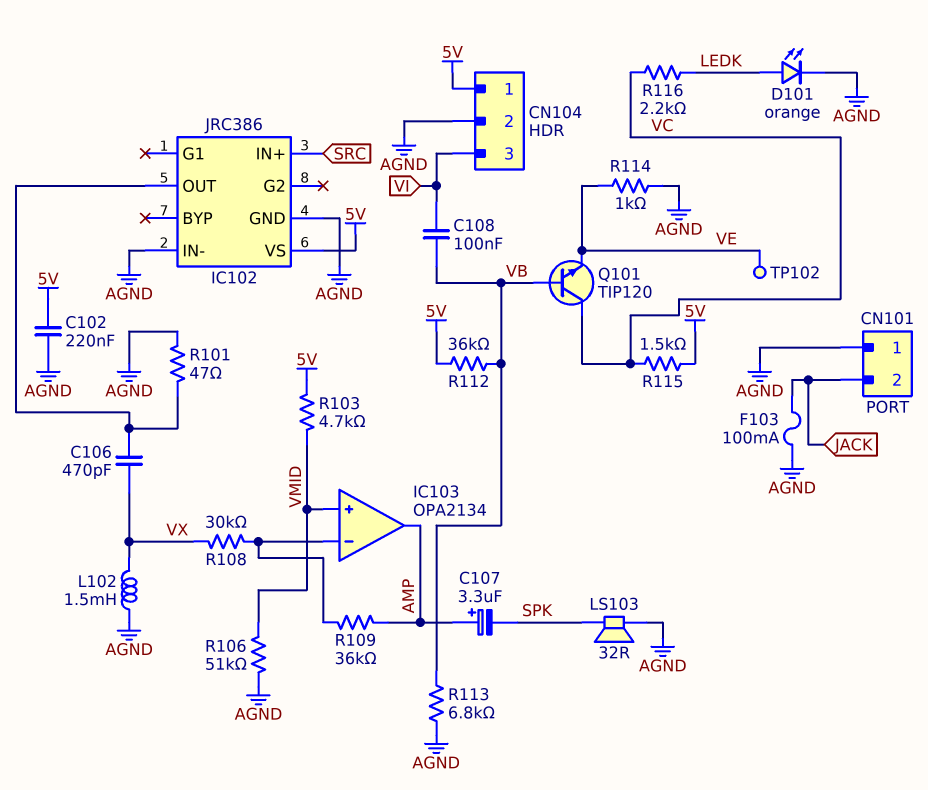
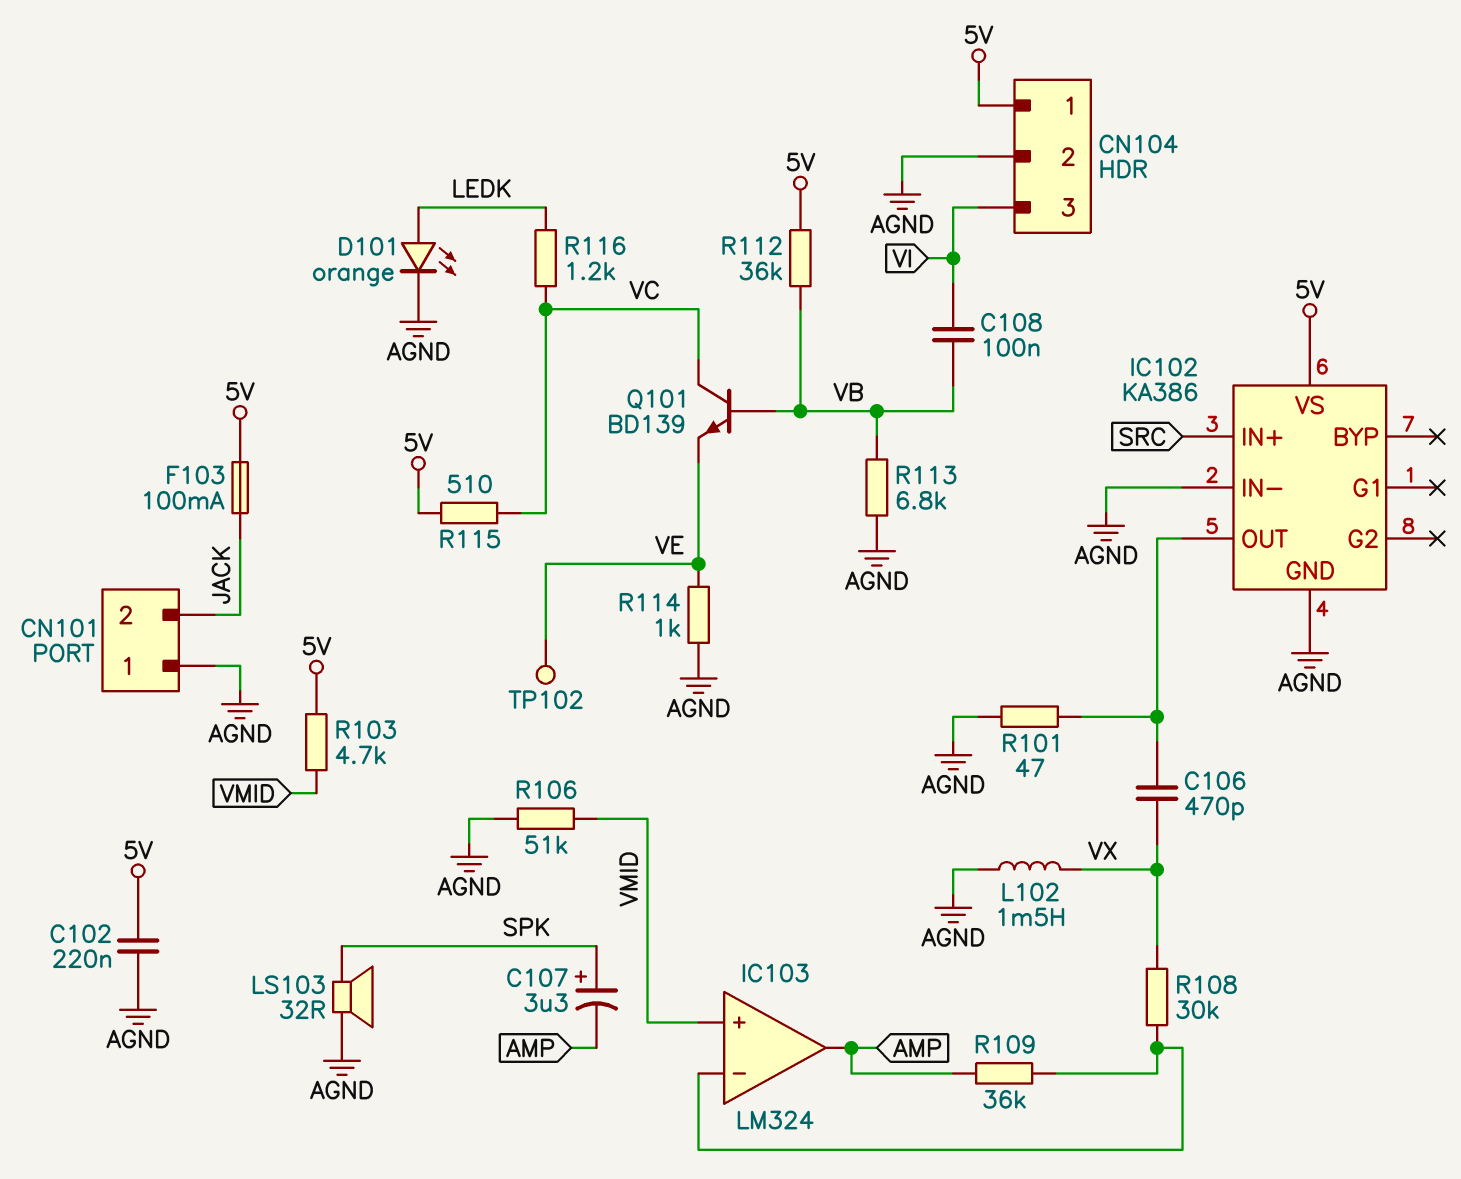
C107: 3.3uF (plus AMP, minus SPK) -> 3.3uF (plus SPK, minus AMP)
F103: 100mA (AGND, JACK) -> 100mA (5V, JACK)
IC102: JRC386 -> KA386
IC103: OPA2134 -> LM324
Q101: NPN TIP120 (B VB, C VC, E VE) -> NPN BD139 (B VB, C VC, E VE)
R115: 1.5k (5V, VC) -> 510 (5V, VC)
R116: 2.2k (LEDK, VC) -> 1.2k (LEDK, VC)

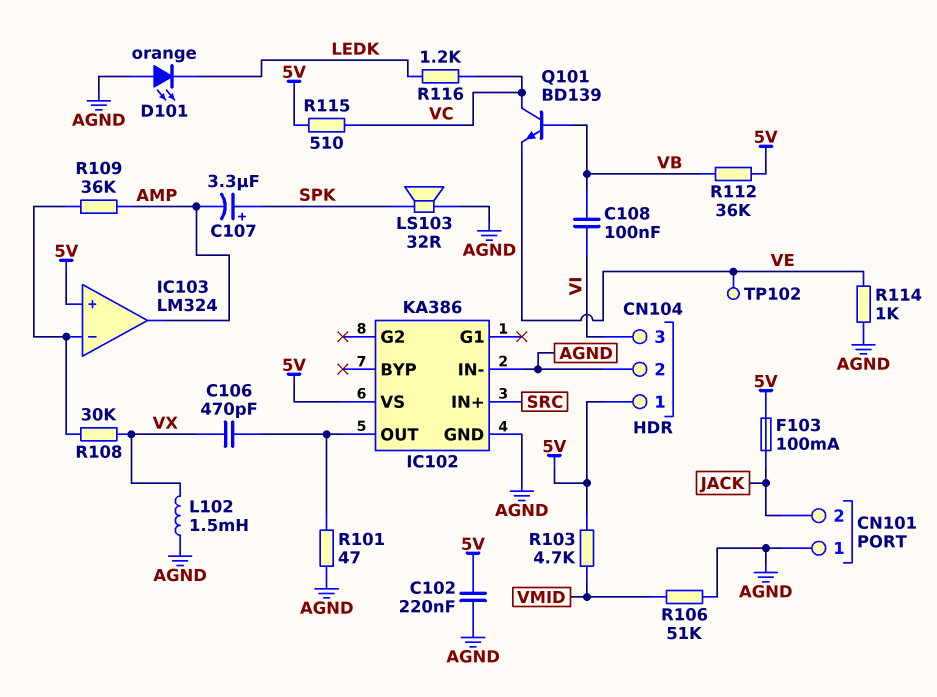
D101: LED orange (A LEDK, K AGND) -> LED orange (A AGND, K LEDK)
IC103 pin in+: VMID -> 5V
R113: 6.8k (AGND, VB) -> none

